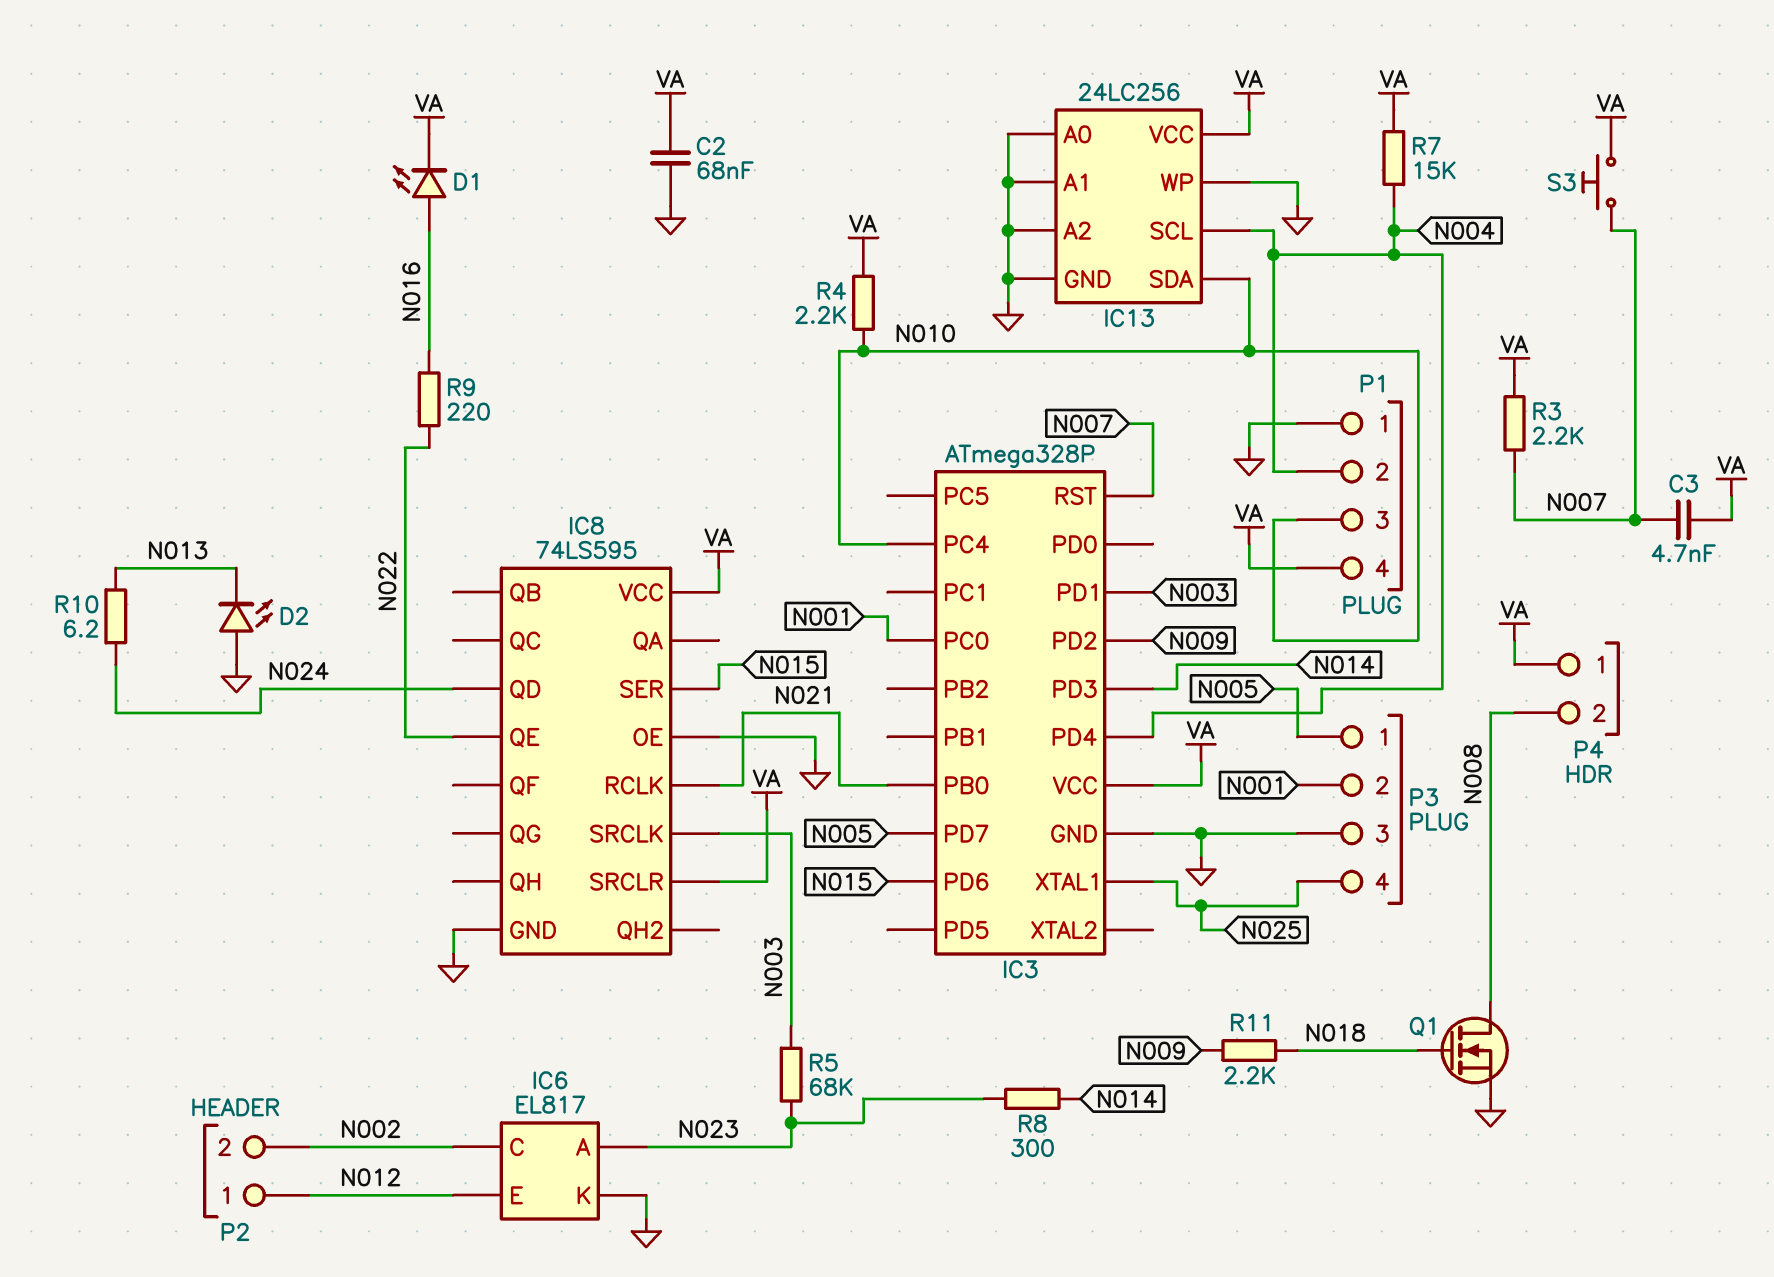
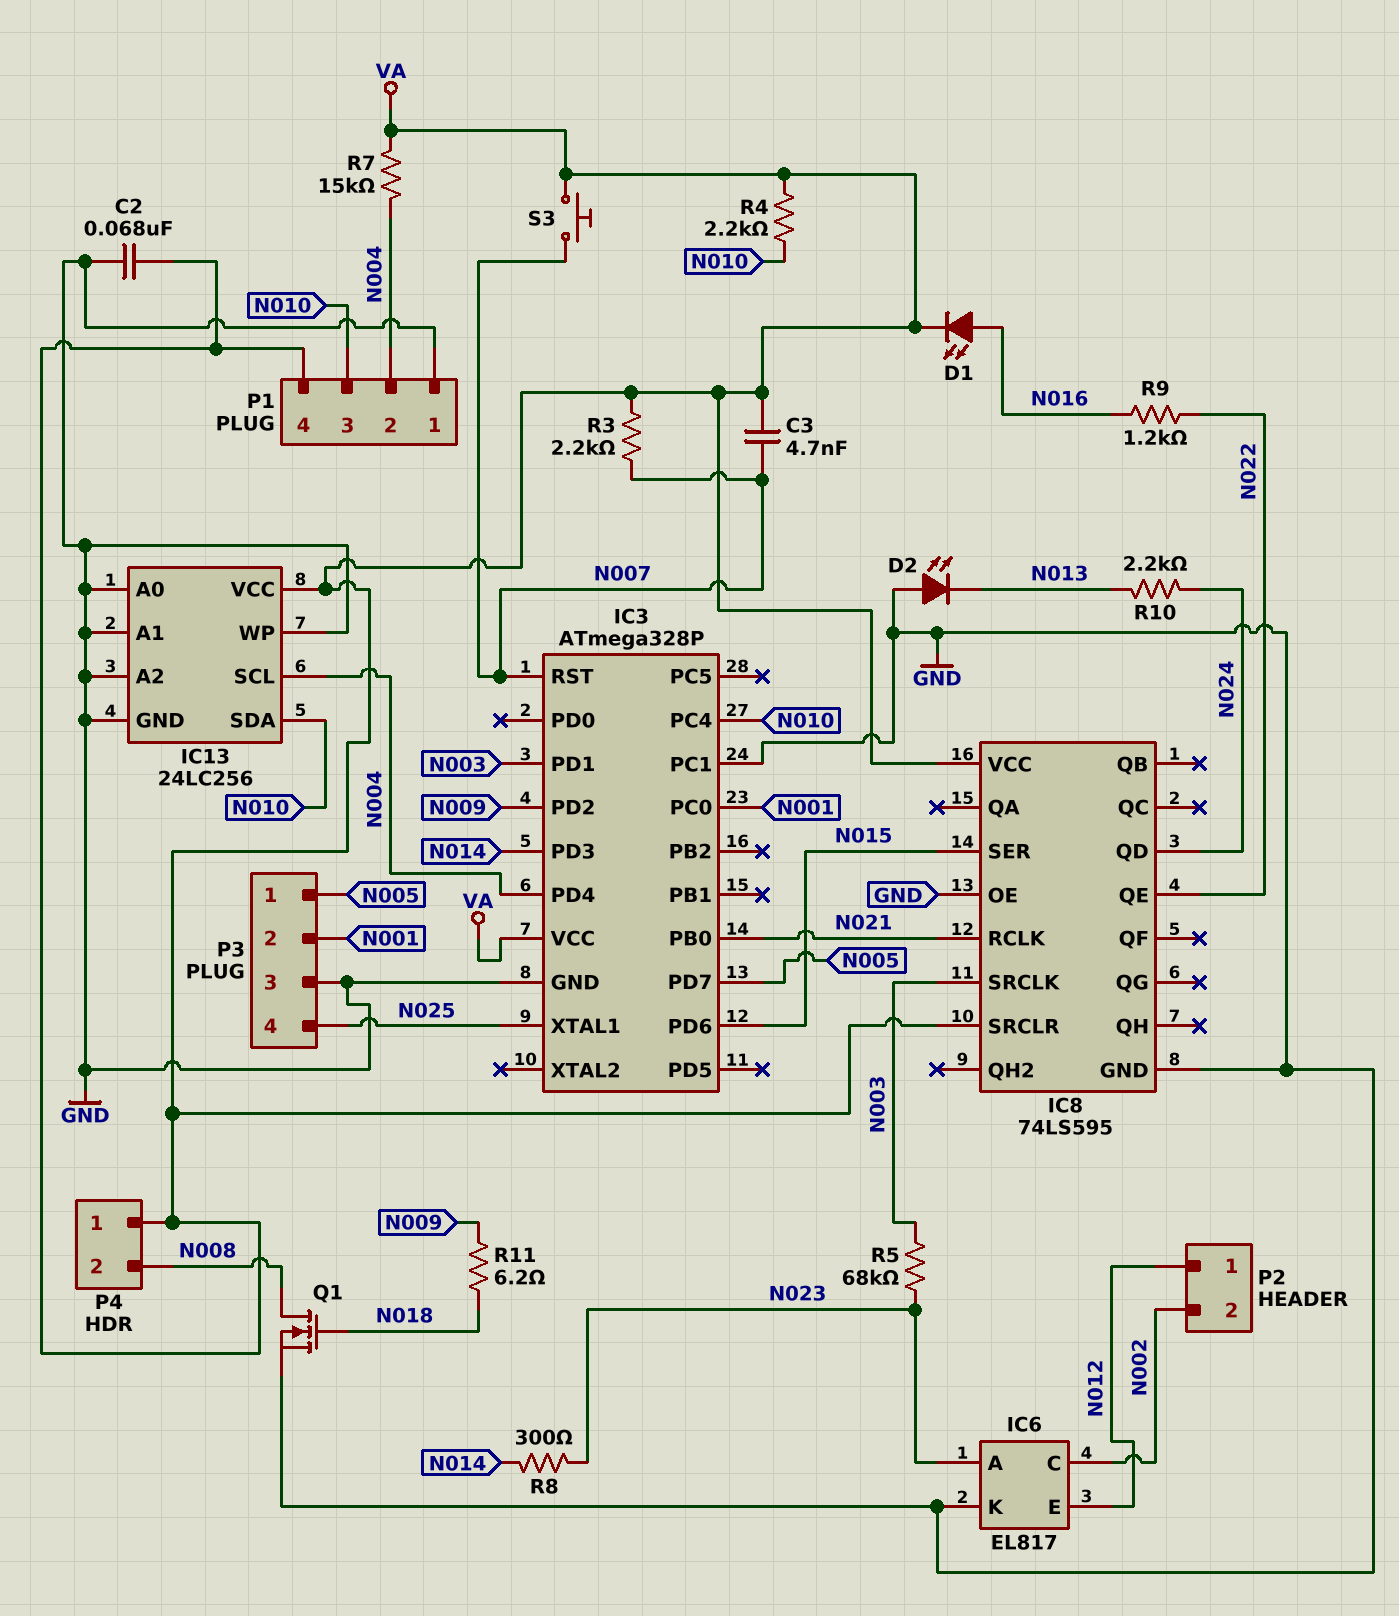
IC3 pin PC1: none -> GND
R9: 220 (N016, N022) -> 1.2k (N016, N022)
R10: 6.2 (N013, N024) -> 2.2k (N013, N024)
R11: 2.2k (N009, N018) -> 6.2 (N009, N018)

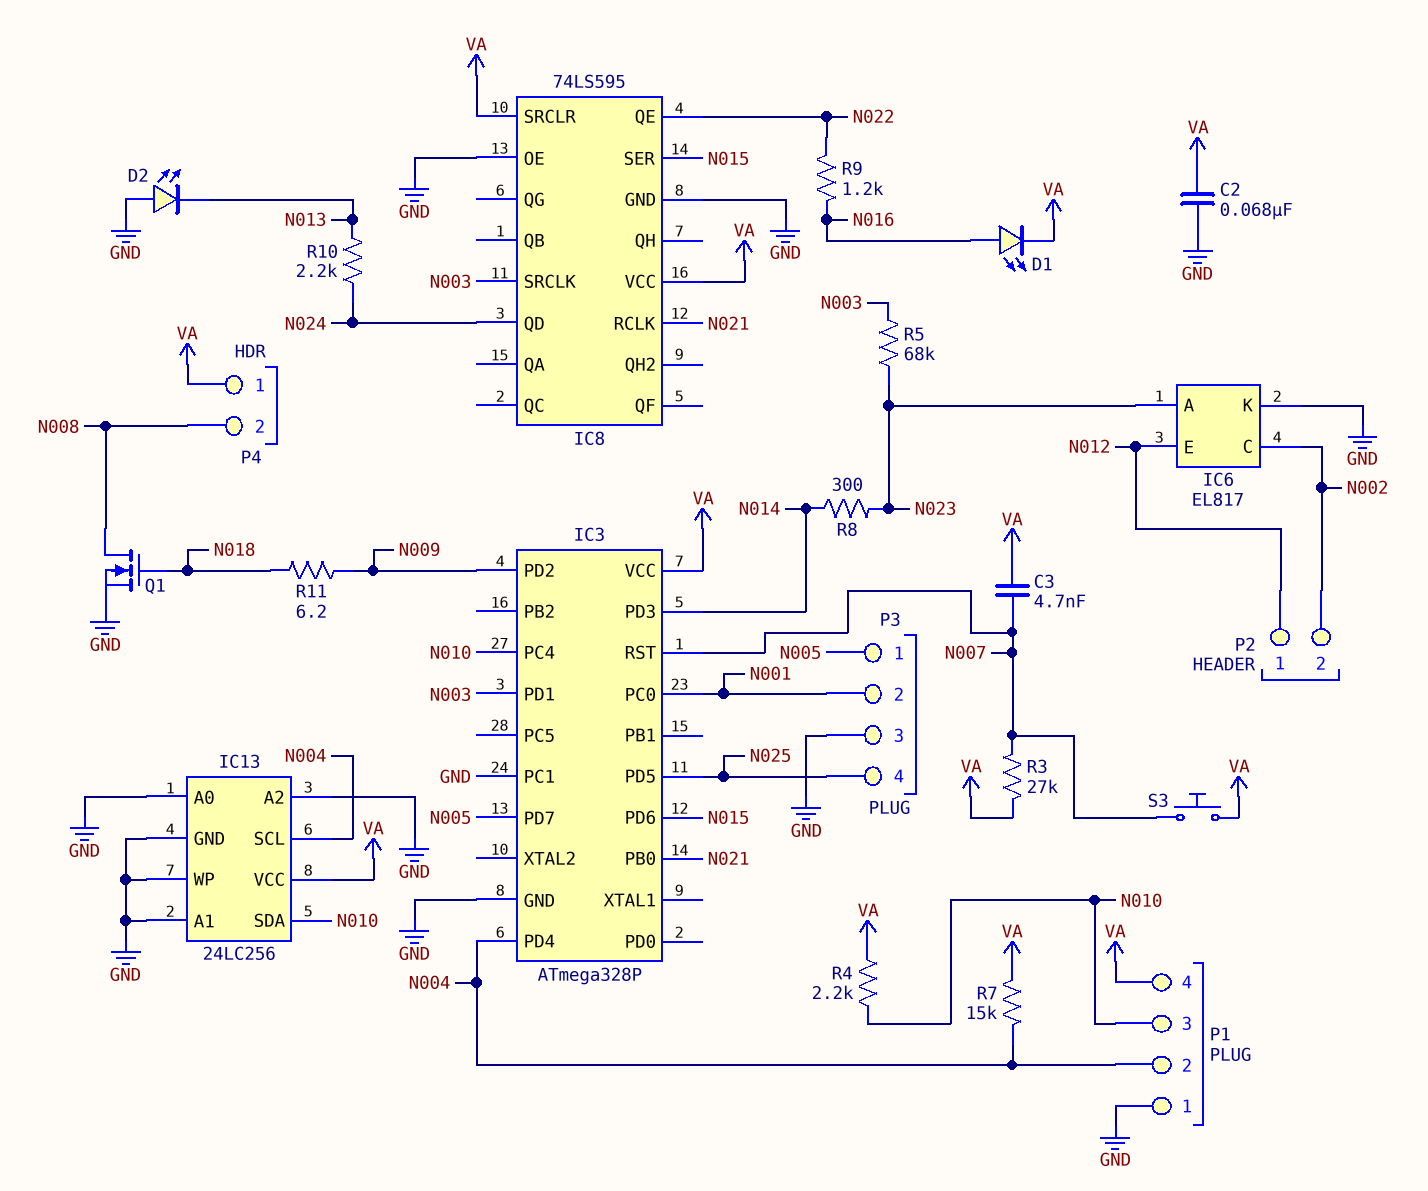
IC3 pin PD5: none -> N025
IC3 pin XTAL1: N025 -> none
R3: 2.2k (N007, VA) -> 27k (N007, VA)

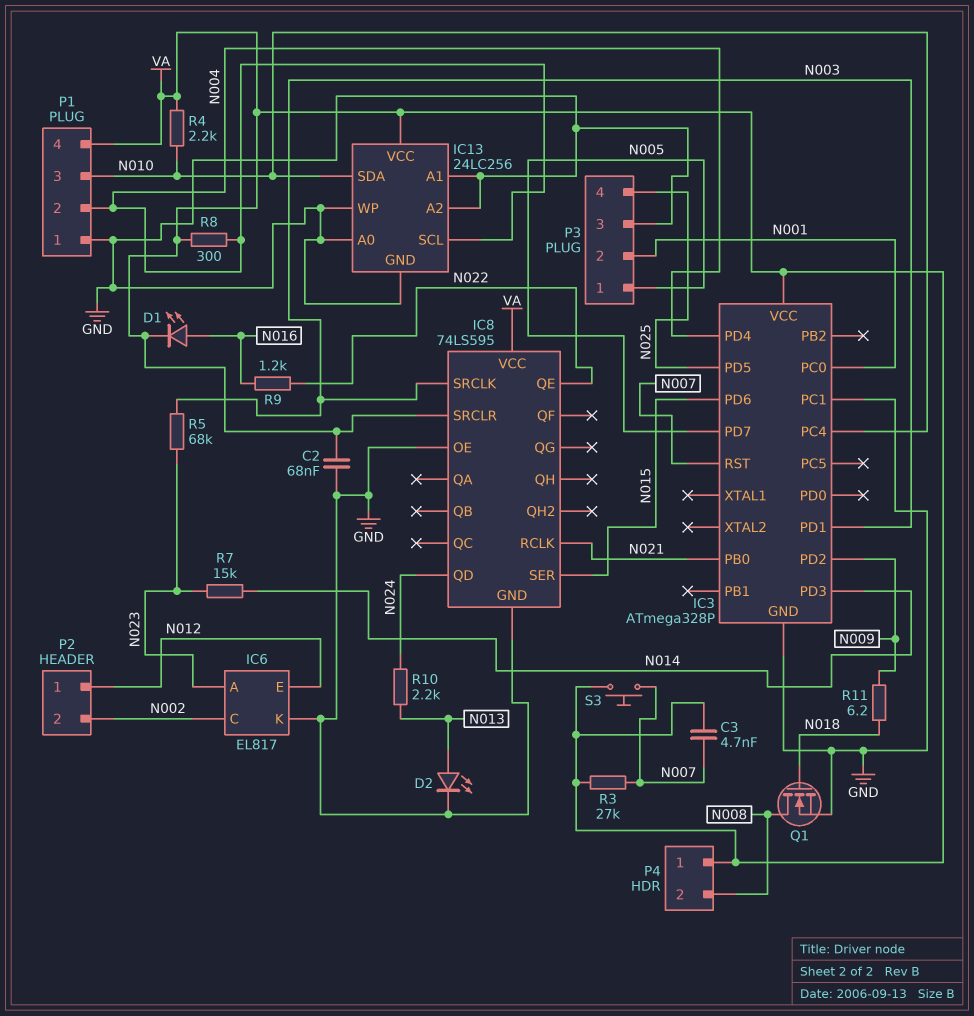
D2: LED (A GND, K N013) -> LED (A N013, K GND)
R7: 15k (N004, VA) -> 15k (N014, N023)
R8: 300 (N014, N023) -> 300 (N004, VA)

